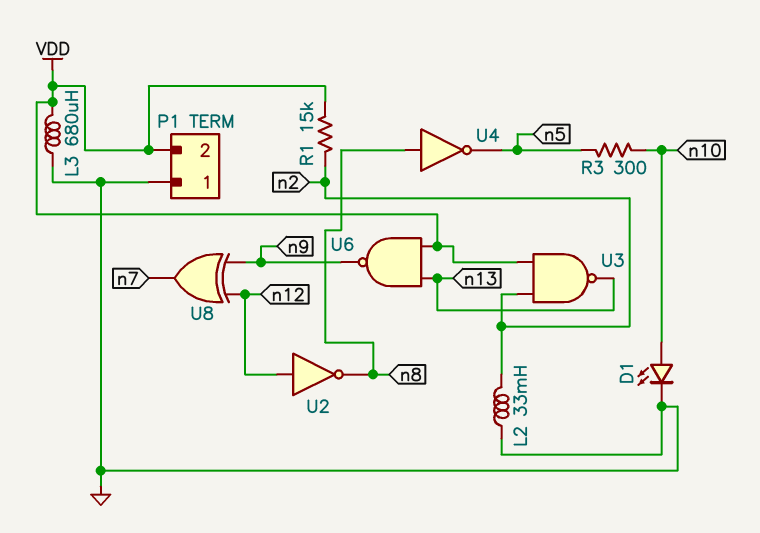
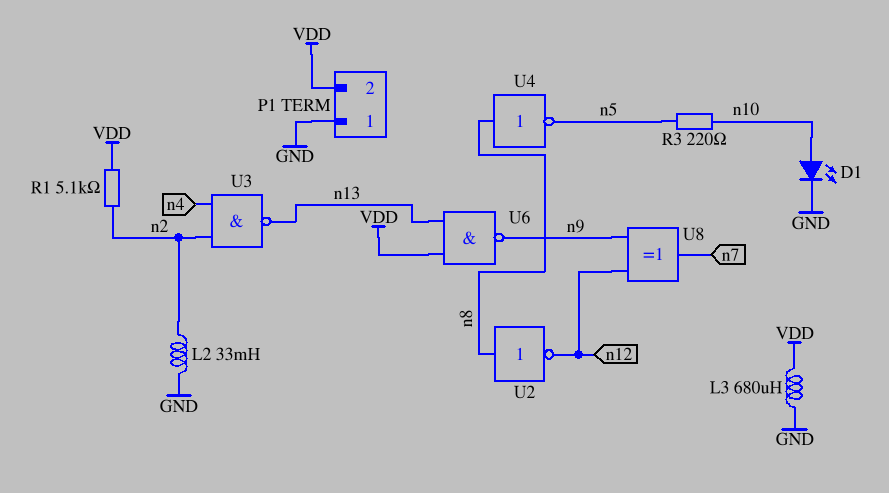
R1: 15k (VDD, n2) -> 5.1k (VDD, n2)
R3: 300 (n5, n10) -> 220 (n5, n10)
U2: NOT (in n12, out n8) -> NOT (in n8, out n12)
U3: NAND (in VDD, in n2, out n13) -> NAND (in n2, in n4, out n13)

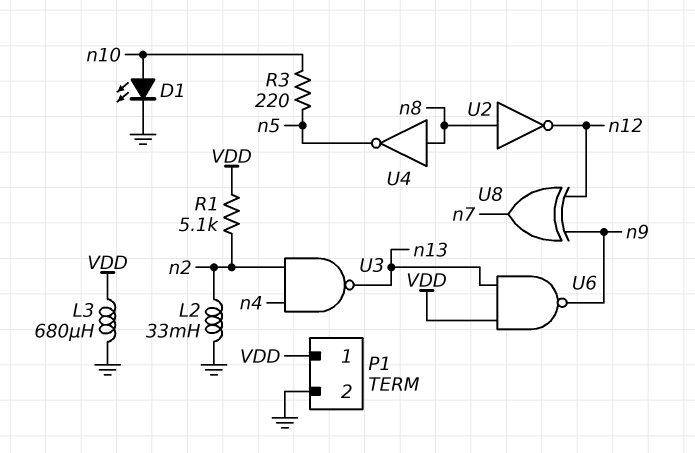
P1 pin 1: GND -> VDD
P1 pin 2: VDD -> GND

